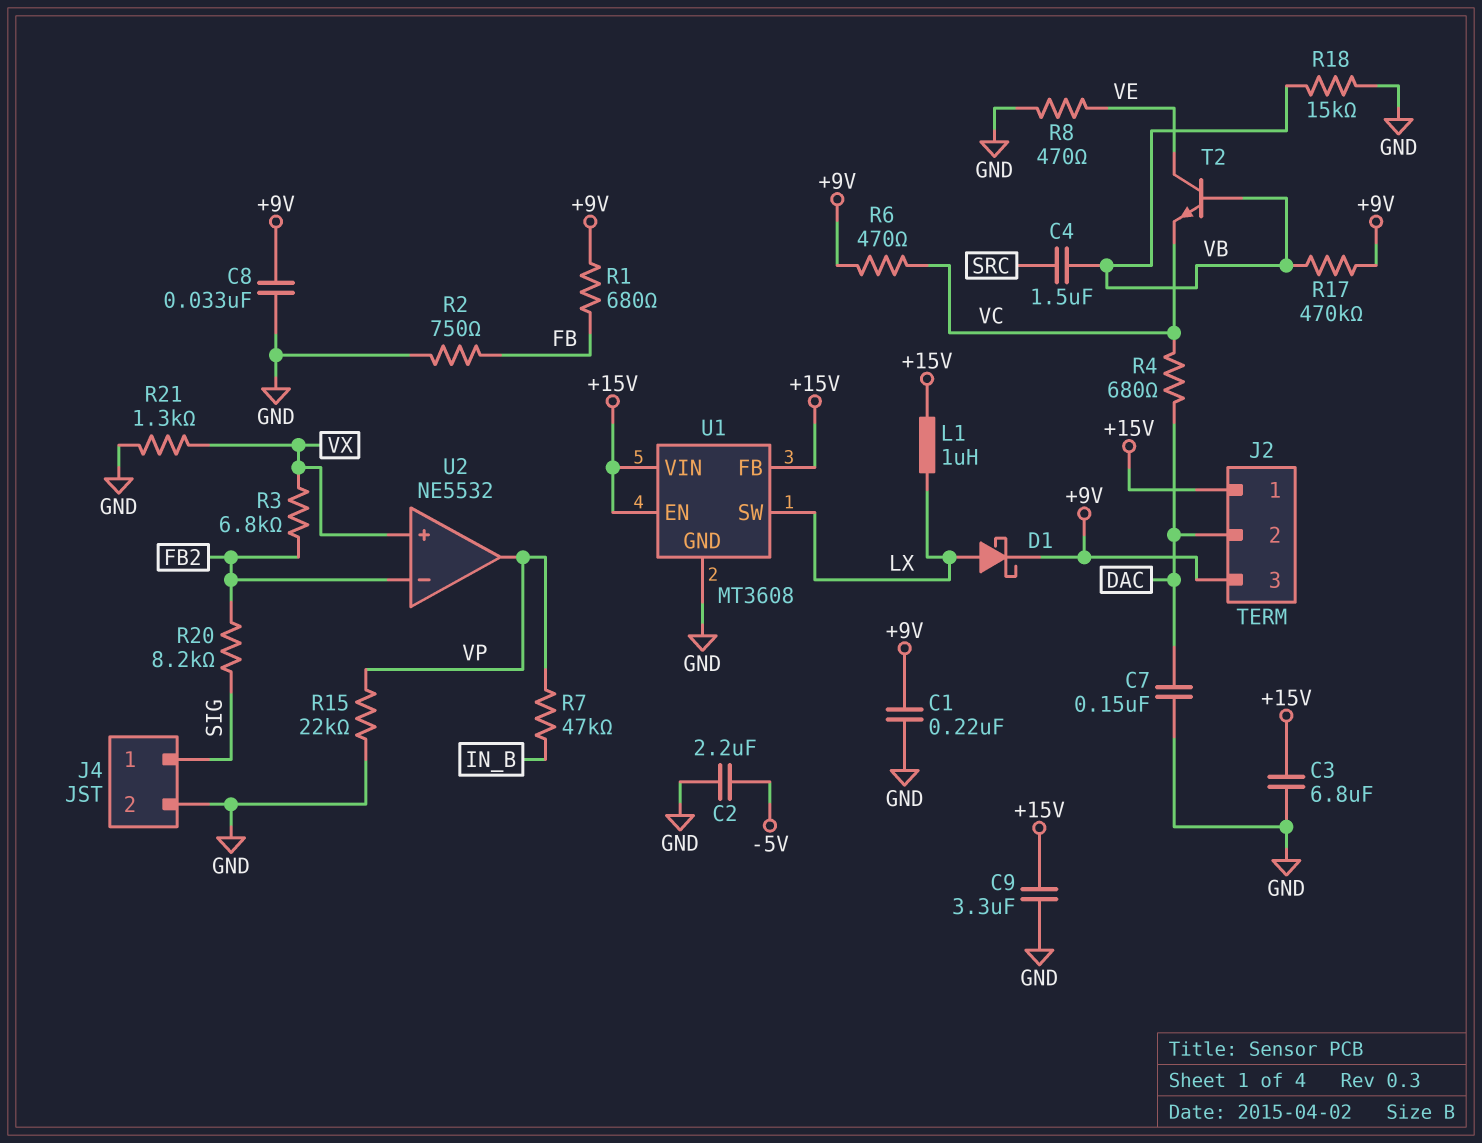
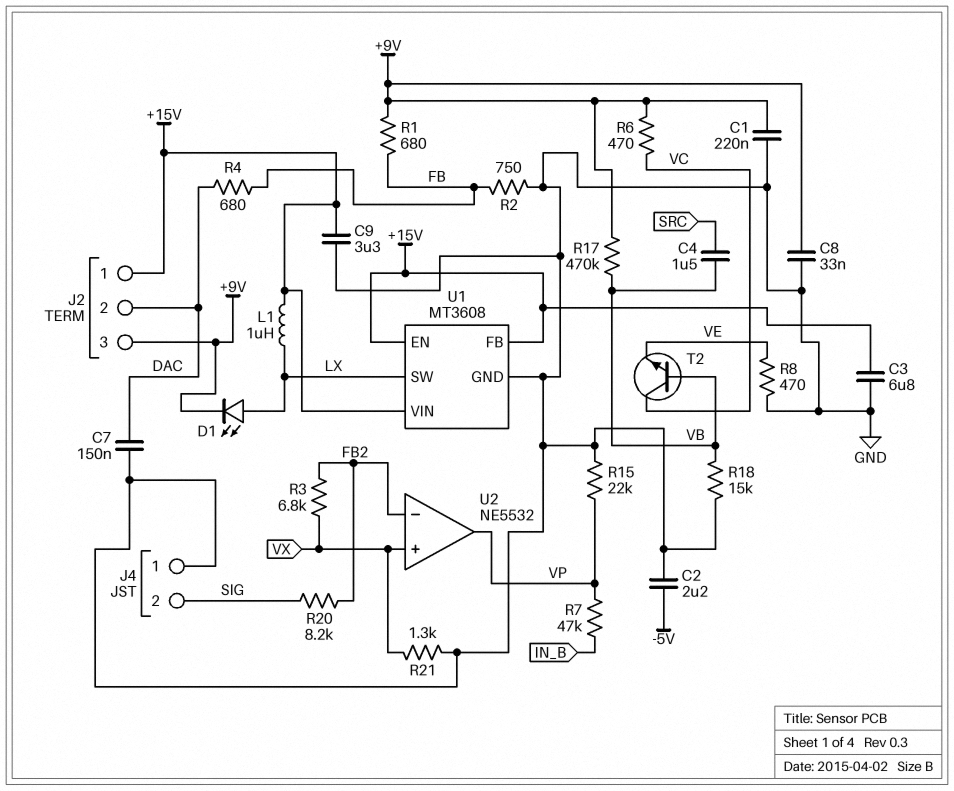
D1: schottky (A LX, K +9V) -> LED (A LX, K +9V)
J4 pin 1: SIG -> GND
J4 pin 2: GND -> SIG
R4: 680 (DAC, VC) -> 680 (DAC, FB)
T2: NPN (B VB, C VE, E VC) -> NPN (B VB, C VC, E VE)

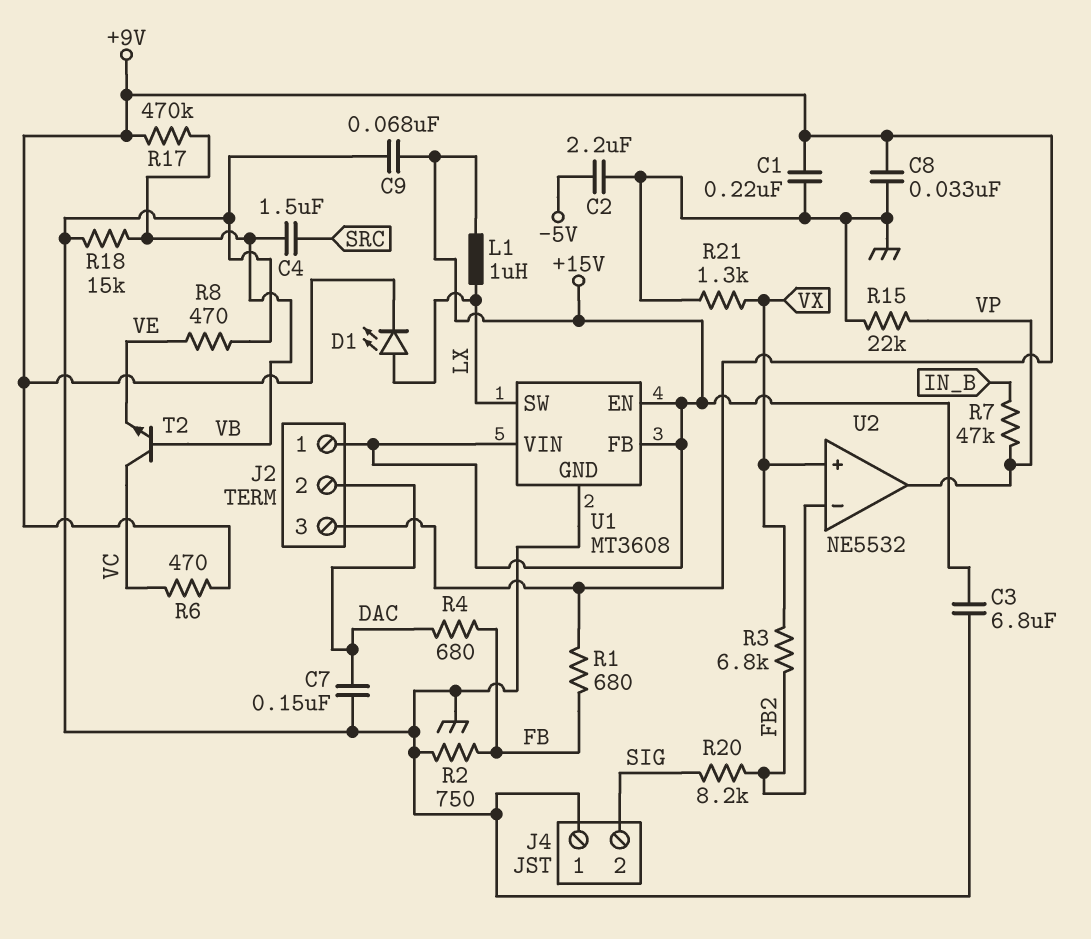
C9: 3.3uF (+15V, GND) -> 68nF (+15V, GND)

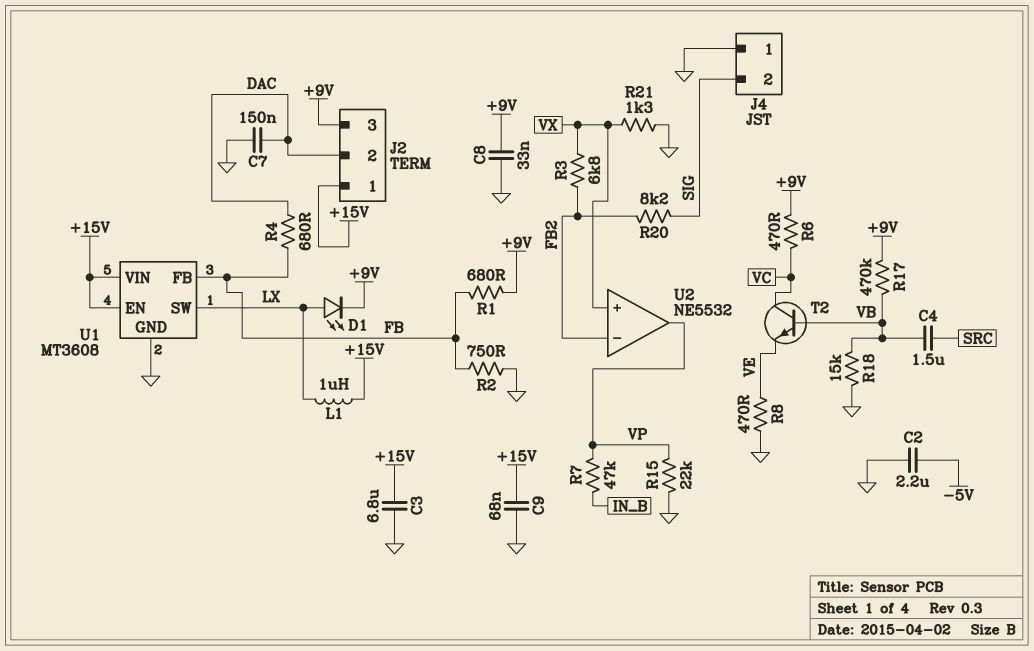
C1: 220nF (+9V, GND) -> none
U1 pin FB: +15V -> FB

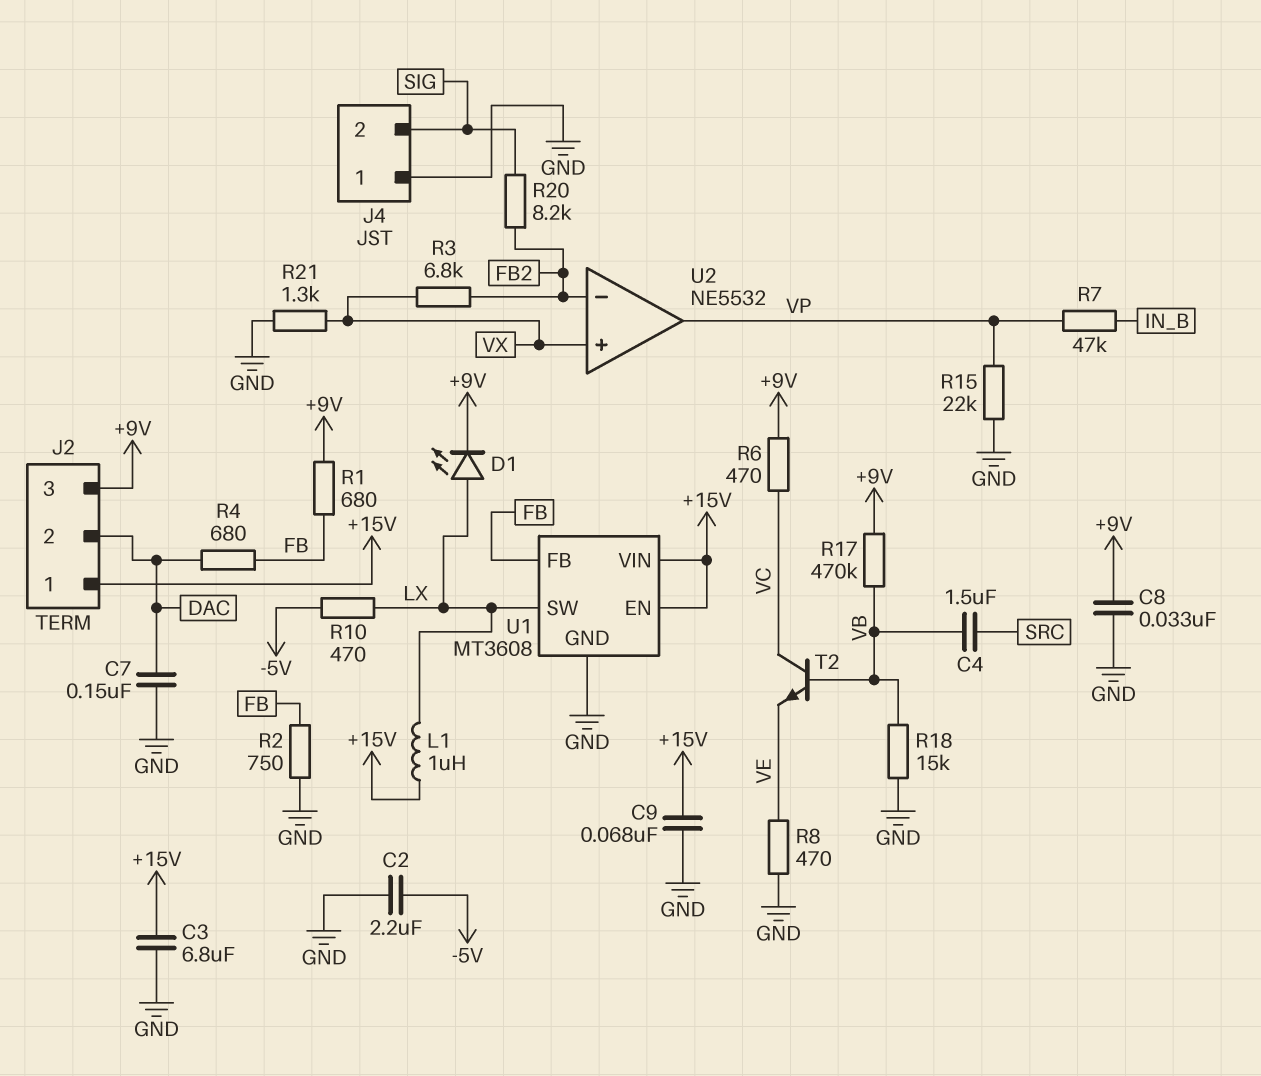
R10: none -> 470 (-5V, LX)

